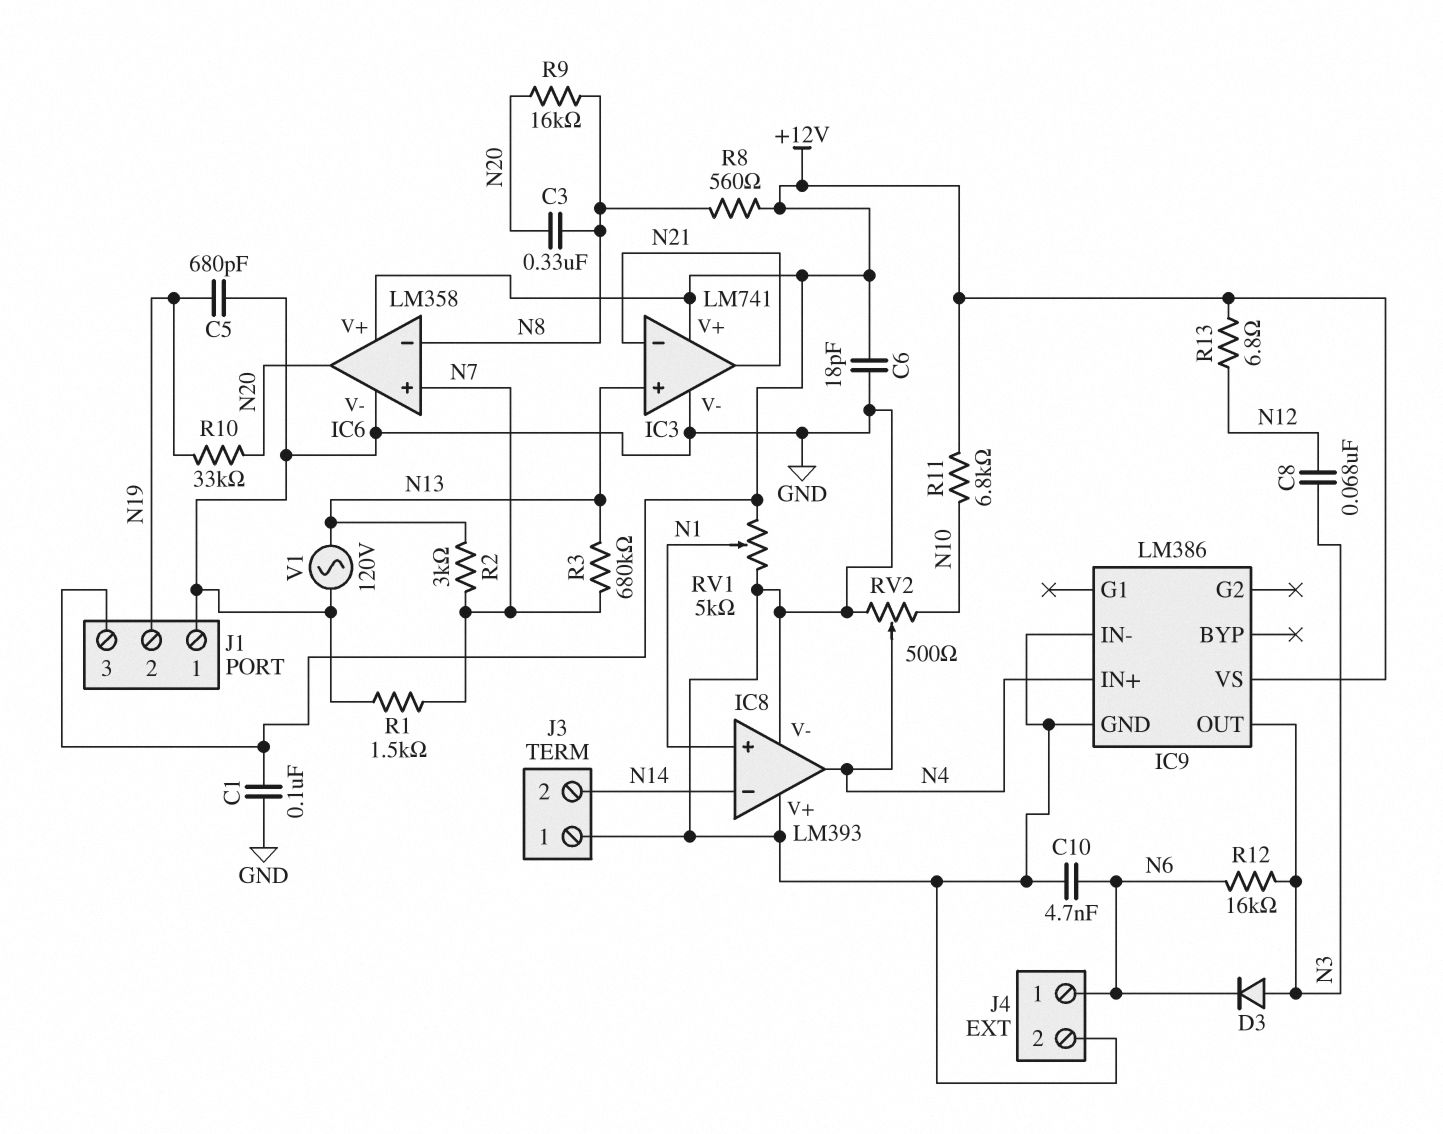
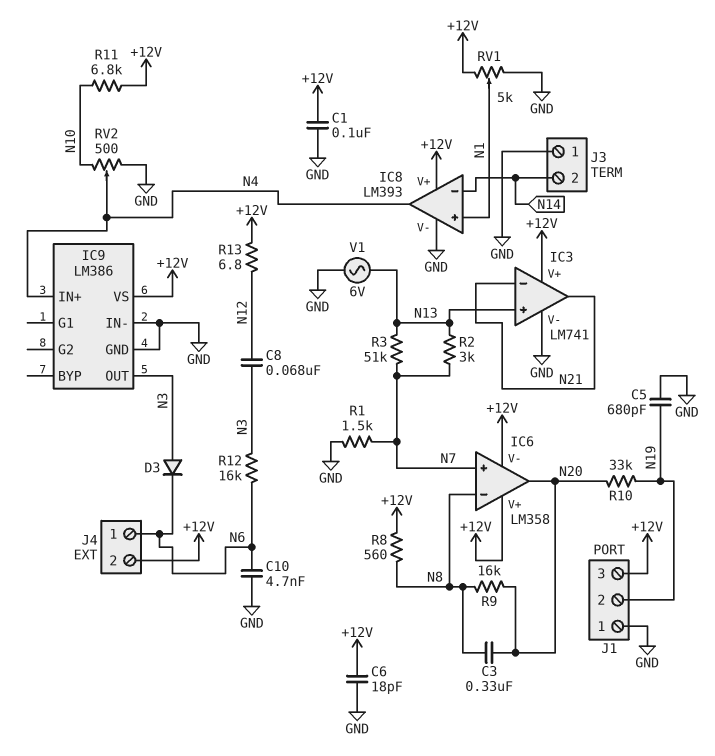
IC6 pin V-: GND -> +12V
IC8 pin V+: GND -> +12V
J4 pin 2: GND -> +12V
R3: 680k (N7, N13) -> 51k (N7, N13)
V1: AC 120V (GND, N13) -> AC 6V (GND, N13)

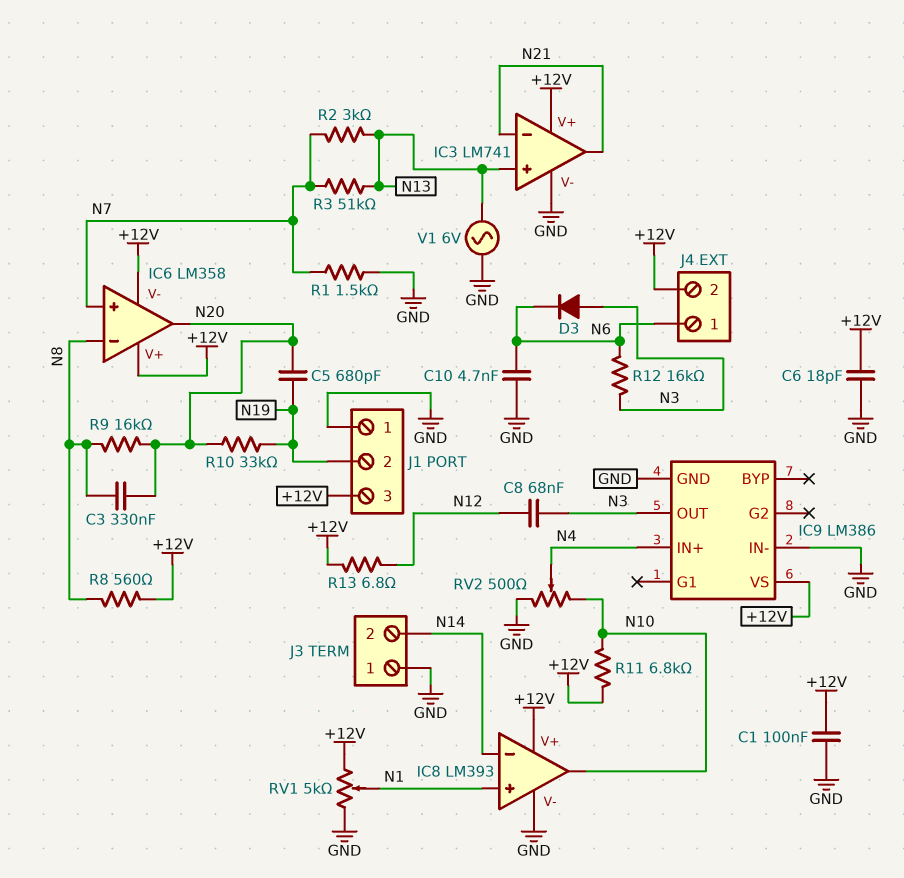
C5: 680pF (GND, N19) -> 680pF (N19, N20)
IC8 pin out: N4 -> N10

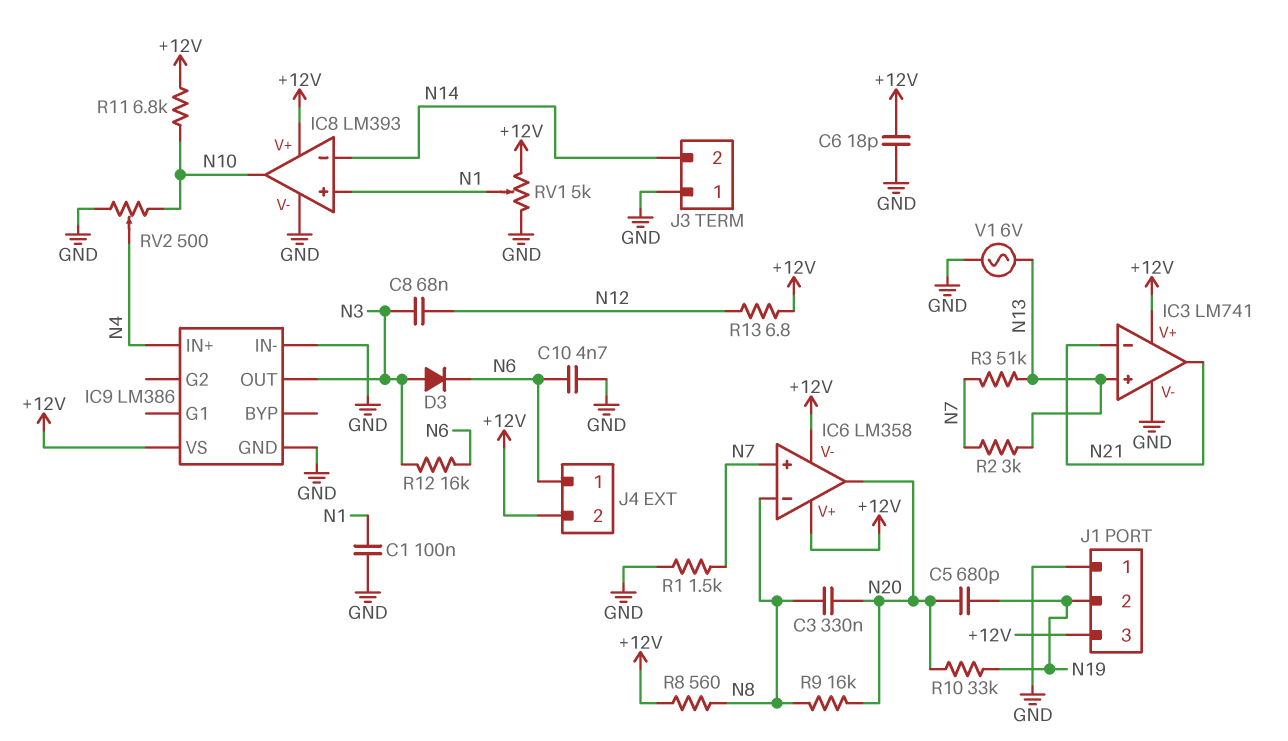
C1: 100nF (+12V, GND) -> 100nF (GND, N1)

